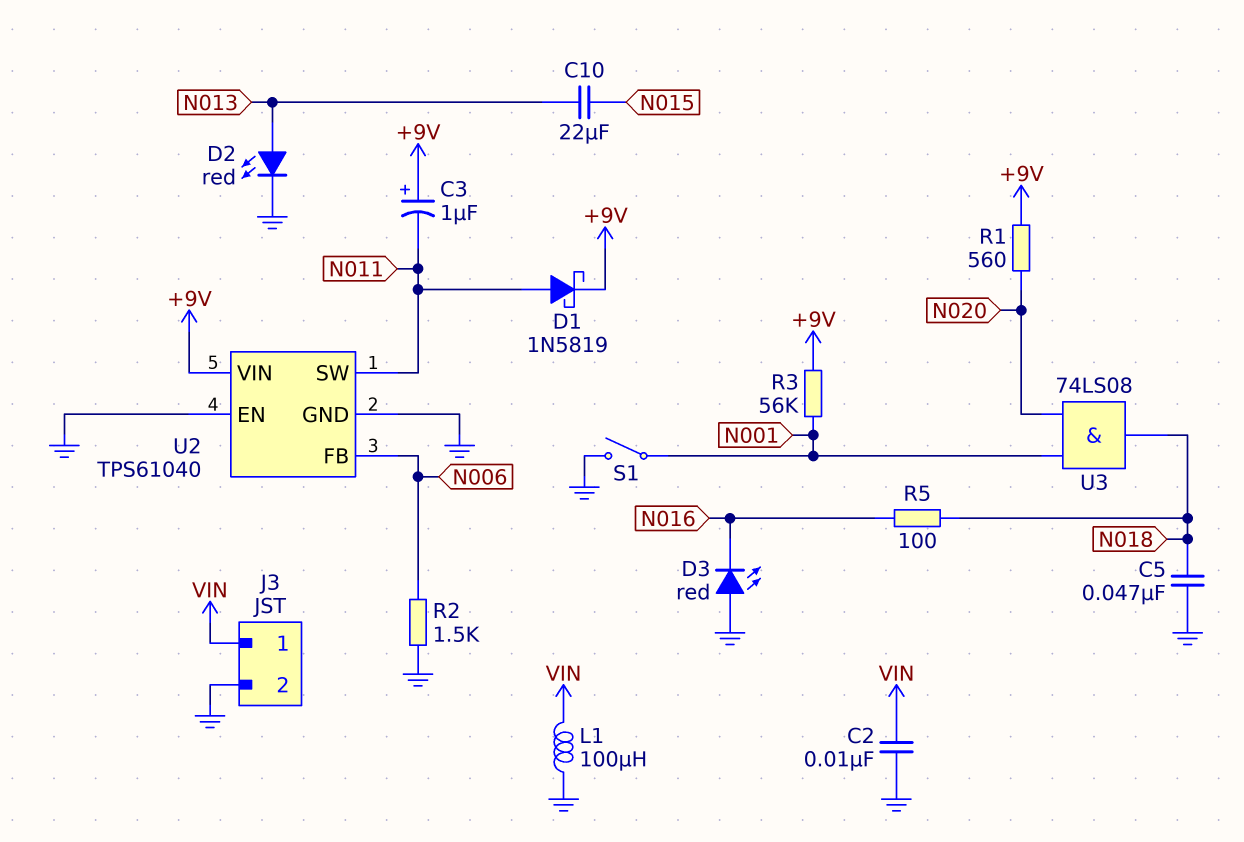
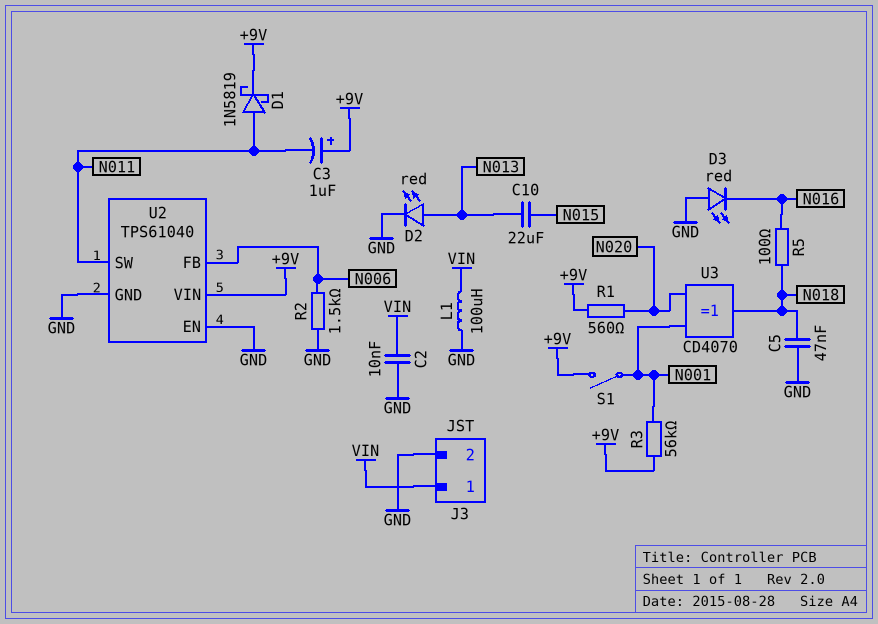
S1: switch (GND, N001) -> switch (+9V, N001)
U3: AND 74LS08 (in N001, in N020, out N018) -> XOR CD4070 (in N001, in N020, out N018)

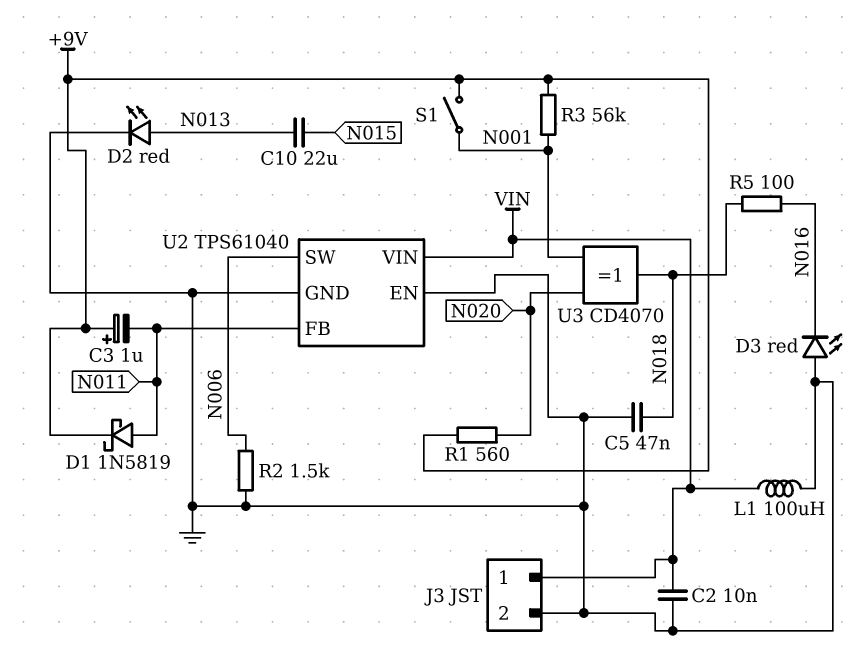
U2 pin FB: N006 -> N011
U2 pin SW: N011 -> N006
U2 pin VIN: +9V -> VIN

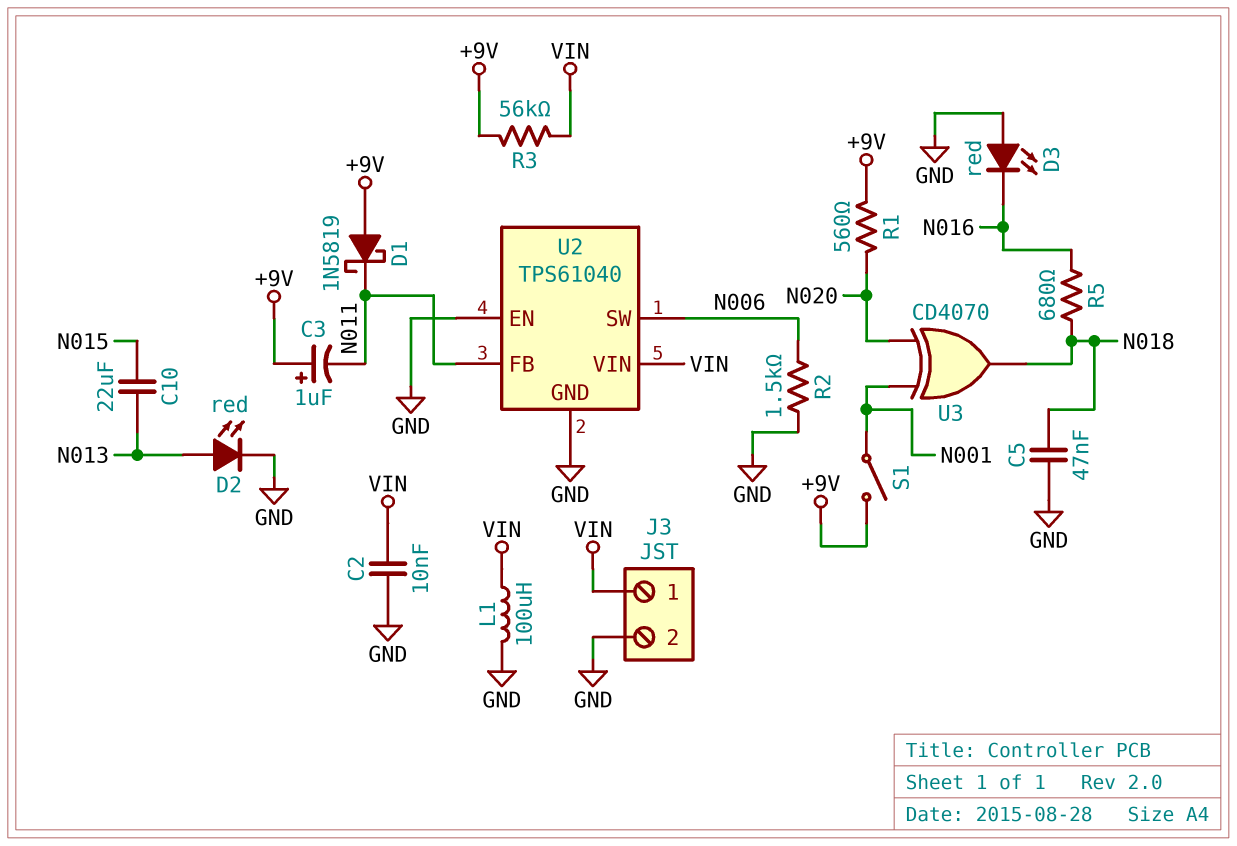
D1: schottky 1N5819 (A N011, K +9V) -> schottky 1N5819 (A +9V, K N011)
R3: 56k (+9V, N001) -> 56k (+9V, VIN)
R5: 100 (N016, N018) -> 680 (N016, N018)

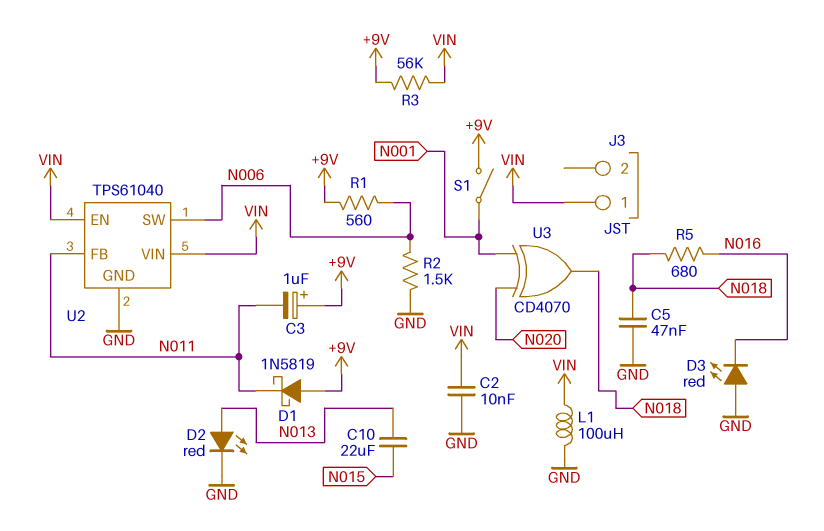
J3 pin 2: GND -> none
R1: 560 (+9V, N020) -> 560 (+9V, N006)
U2 pin EN: GND -> VIN

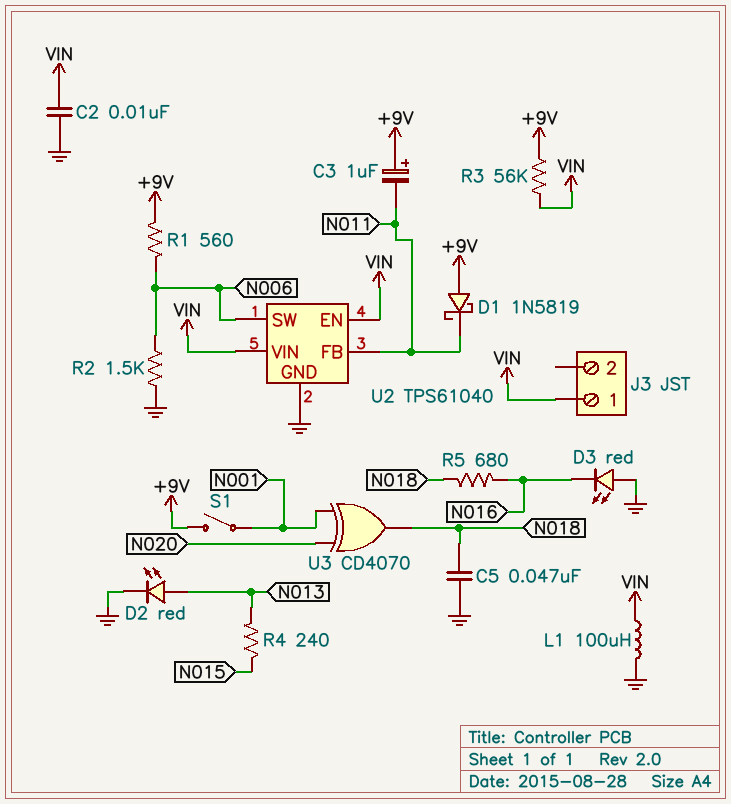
C10: 22uF (N013, N015) -> none
R4: none -> 240 (N013, N015)

